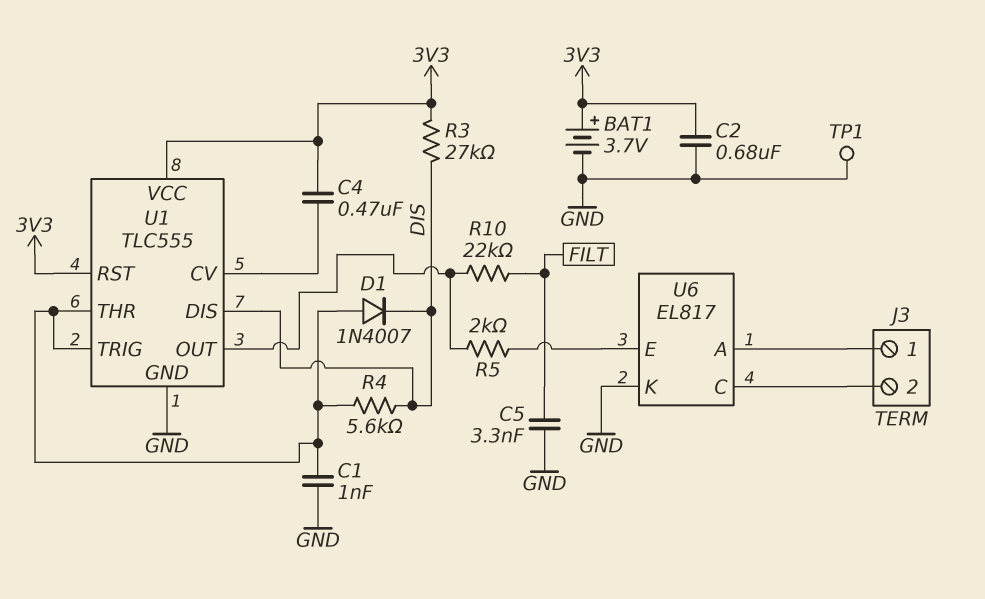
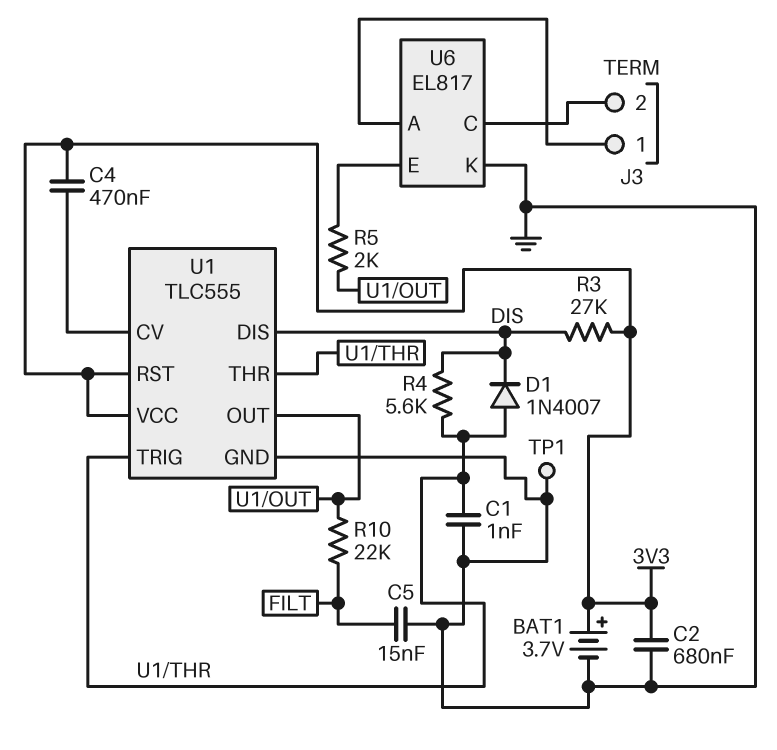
C5: 3.3nF (FILT, GND) -> 15nF (FILT, GND)

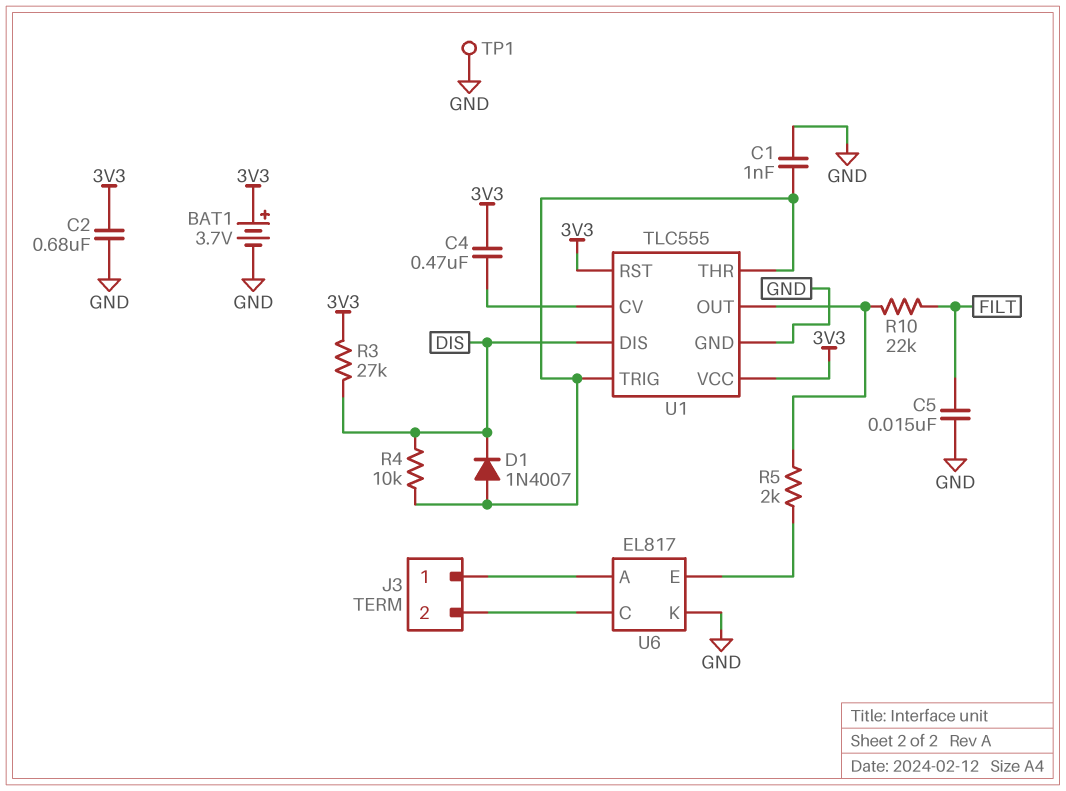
R4: 5.6k (DIS, U1/THR) -> 10k (DIS, U1/THR)

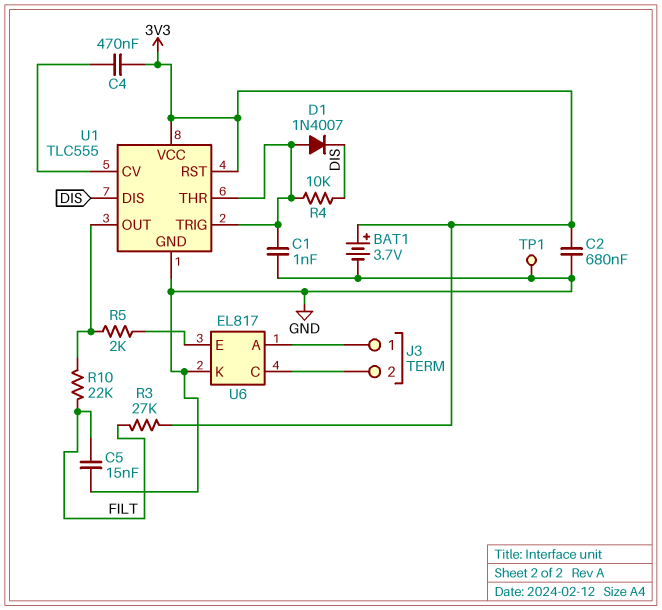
R3: 27k (3V3, DIS) -> 27k (3V3, FILT)

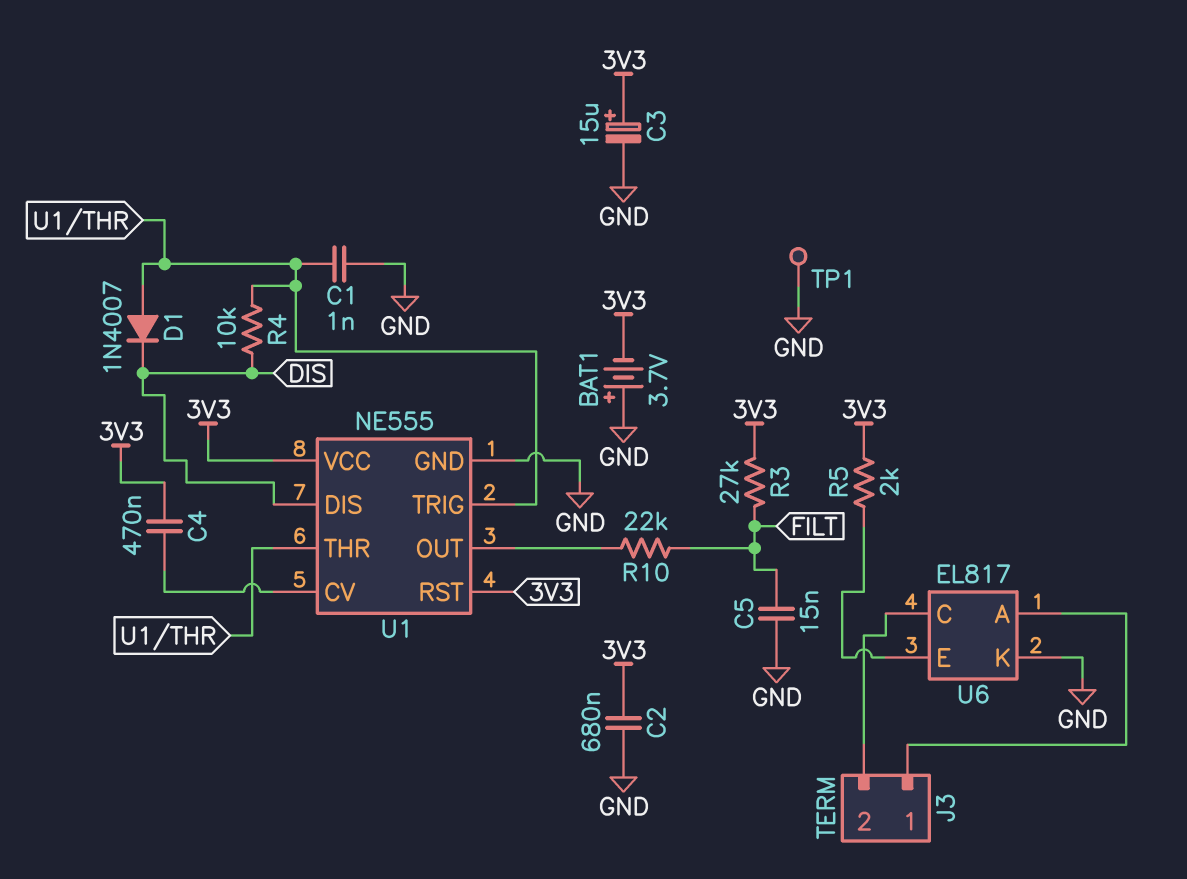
BAT1: 3.7V (plus 3V3, minus GND) -> 3.7V (plus GND, minus 3V3)
C3: none -> 15uF (plus 3V3, minus GND)
R5: 2k (U1/OUT, U6/E) -> 2k (3V3, U6/E)
U1: TLC555 -> NE555

